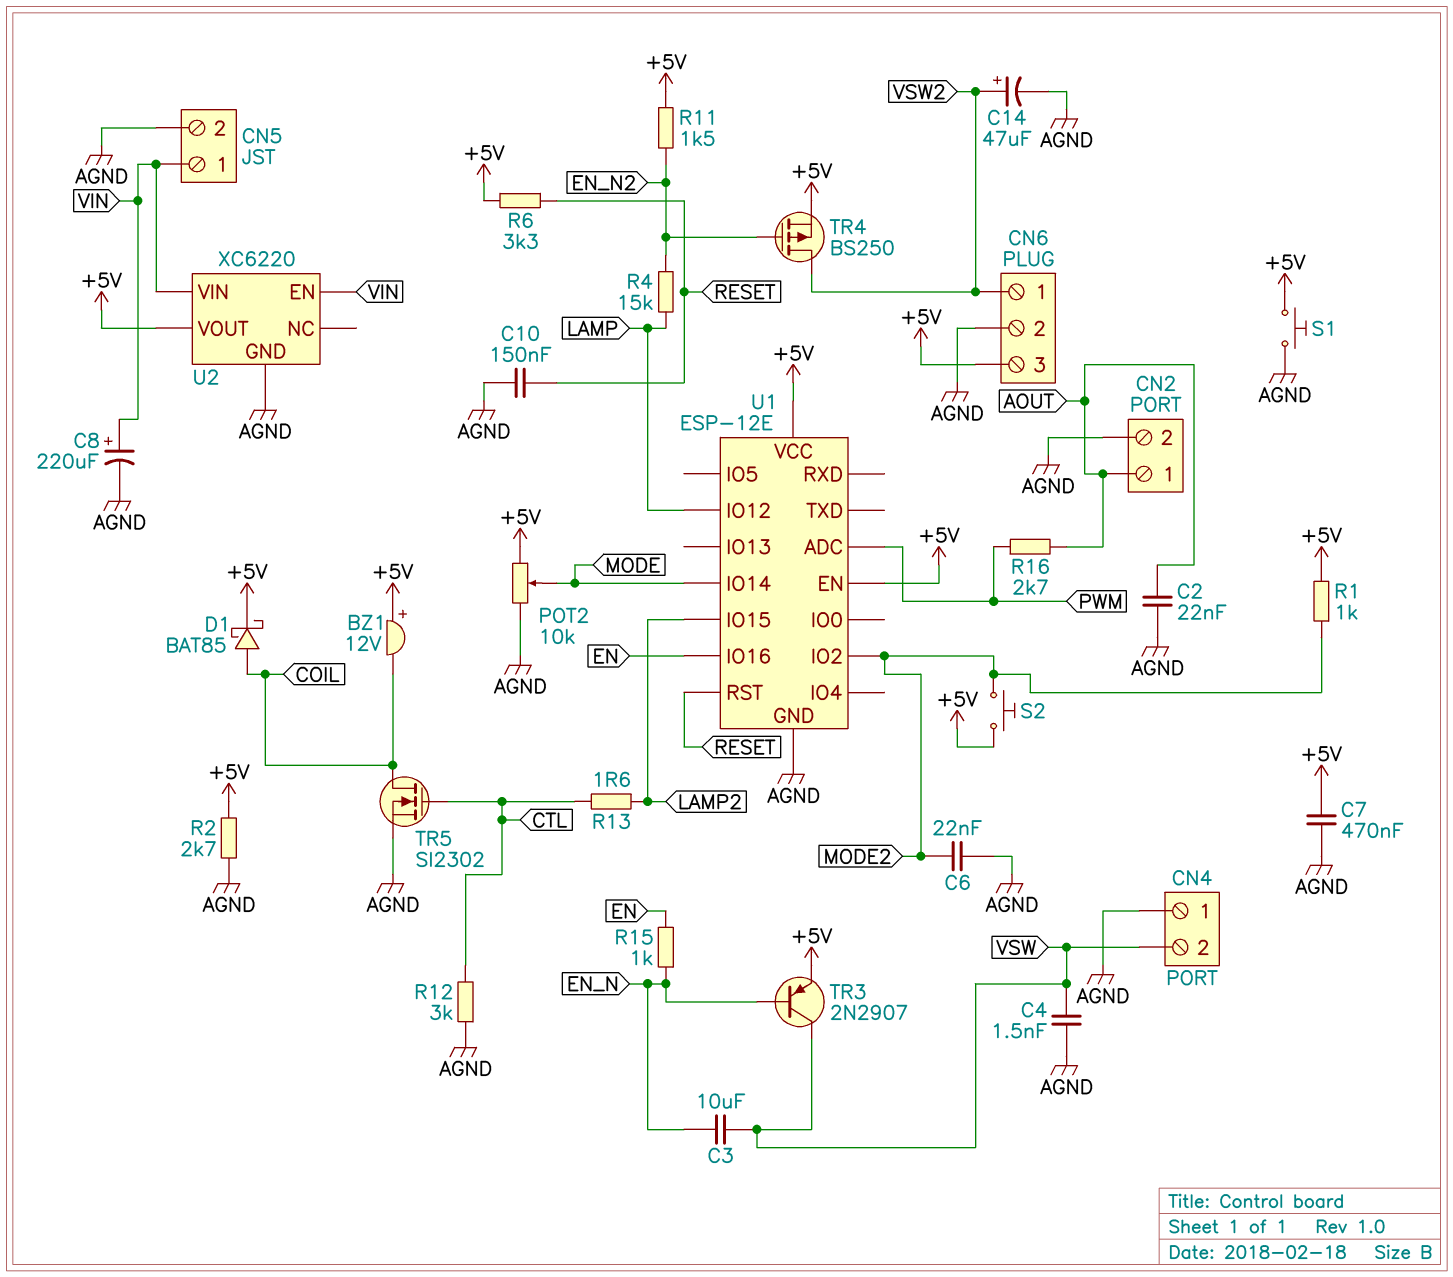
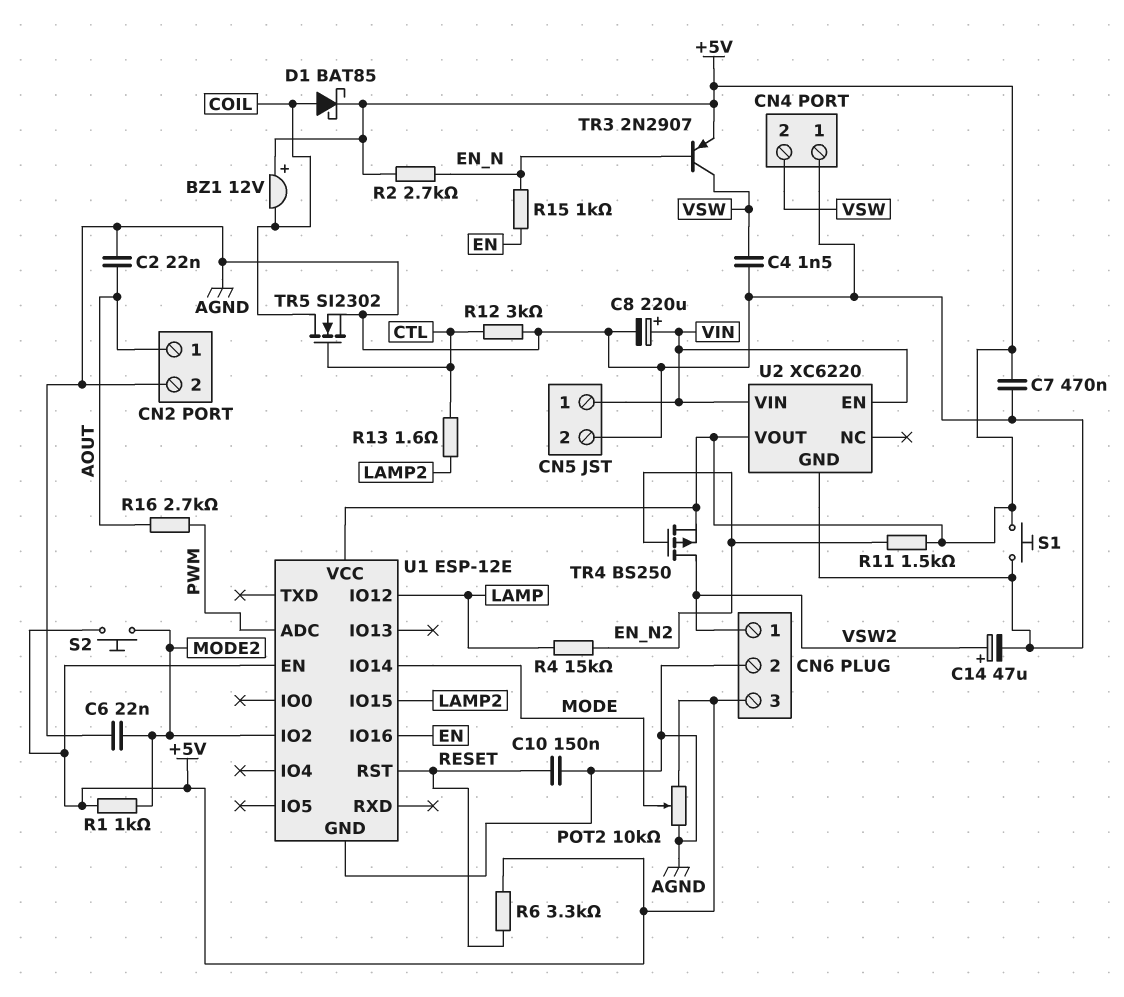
C3: 10uF (EN_N, VSW) -> none
R2: 2.7k (+5V, AGND) -> 2.7k (+5V, EN_N)

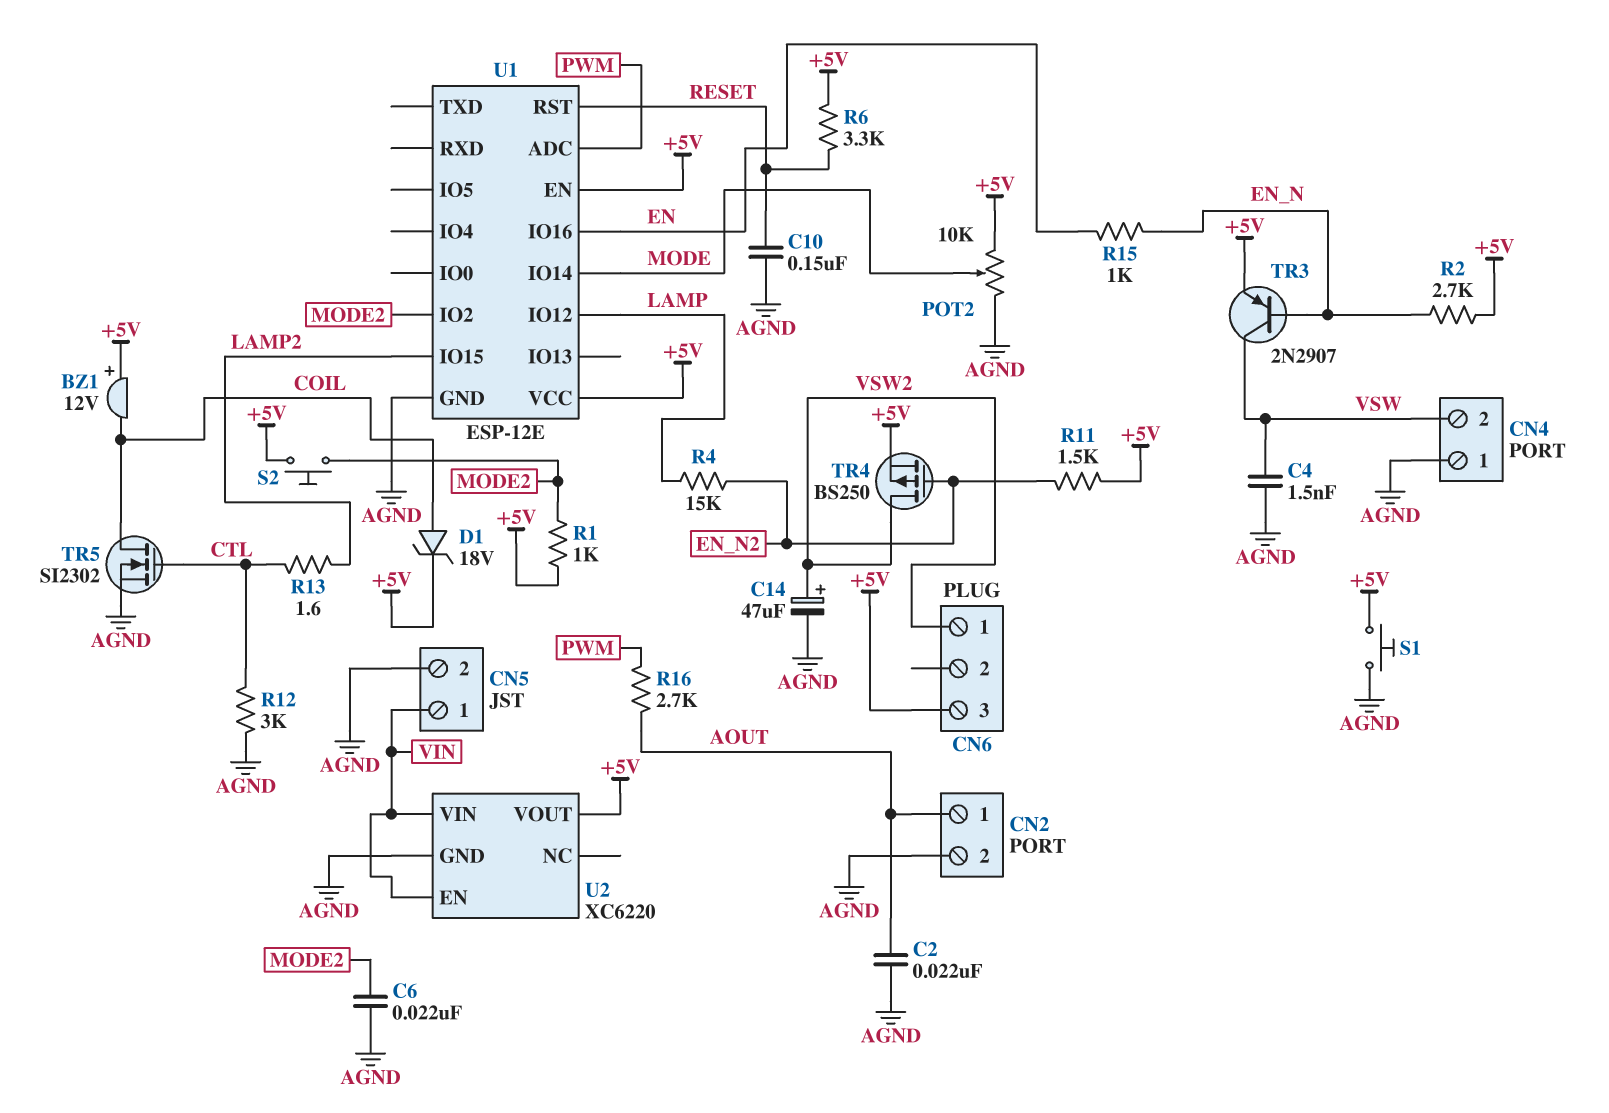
C7: 470nF (+5V, AGND) -> none
C8: 220uF (plus VIN, minus AGND) -> none
CN6 pin 2: AGND -> none
D1: schottky BAT85 (A COIL, K +5V) -> zener 18V (A COIL, K +5V)

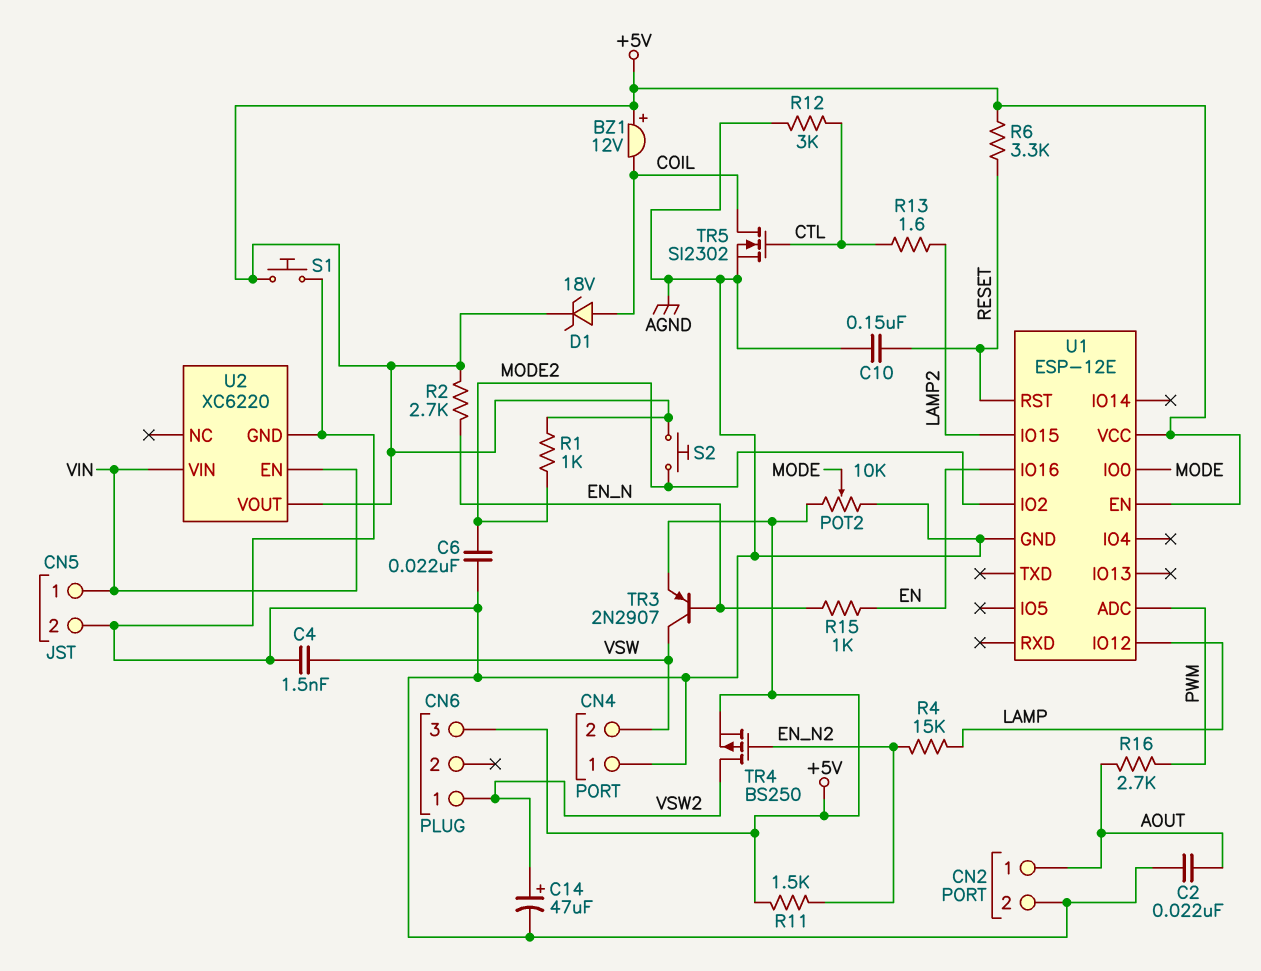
U1 pin IO0: none -> MODE
U1 pin IO14: MODE -> none

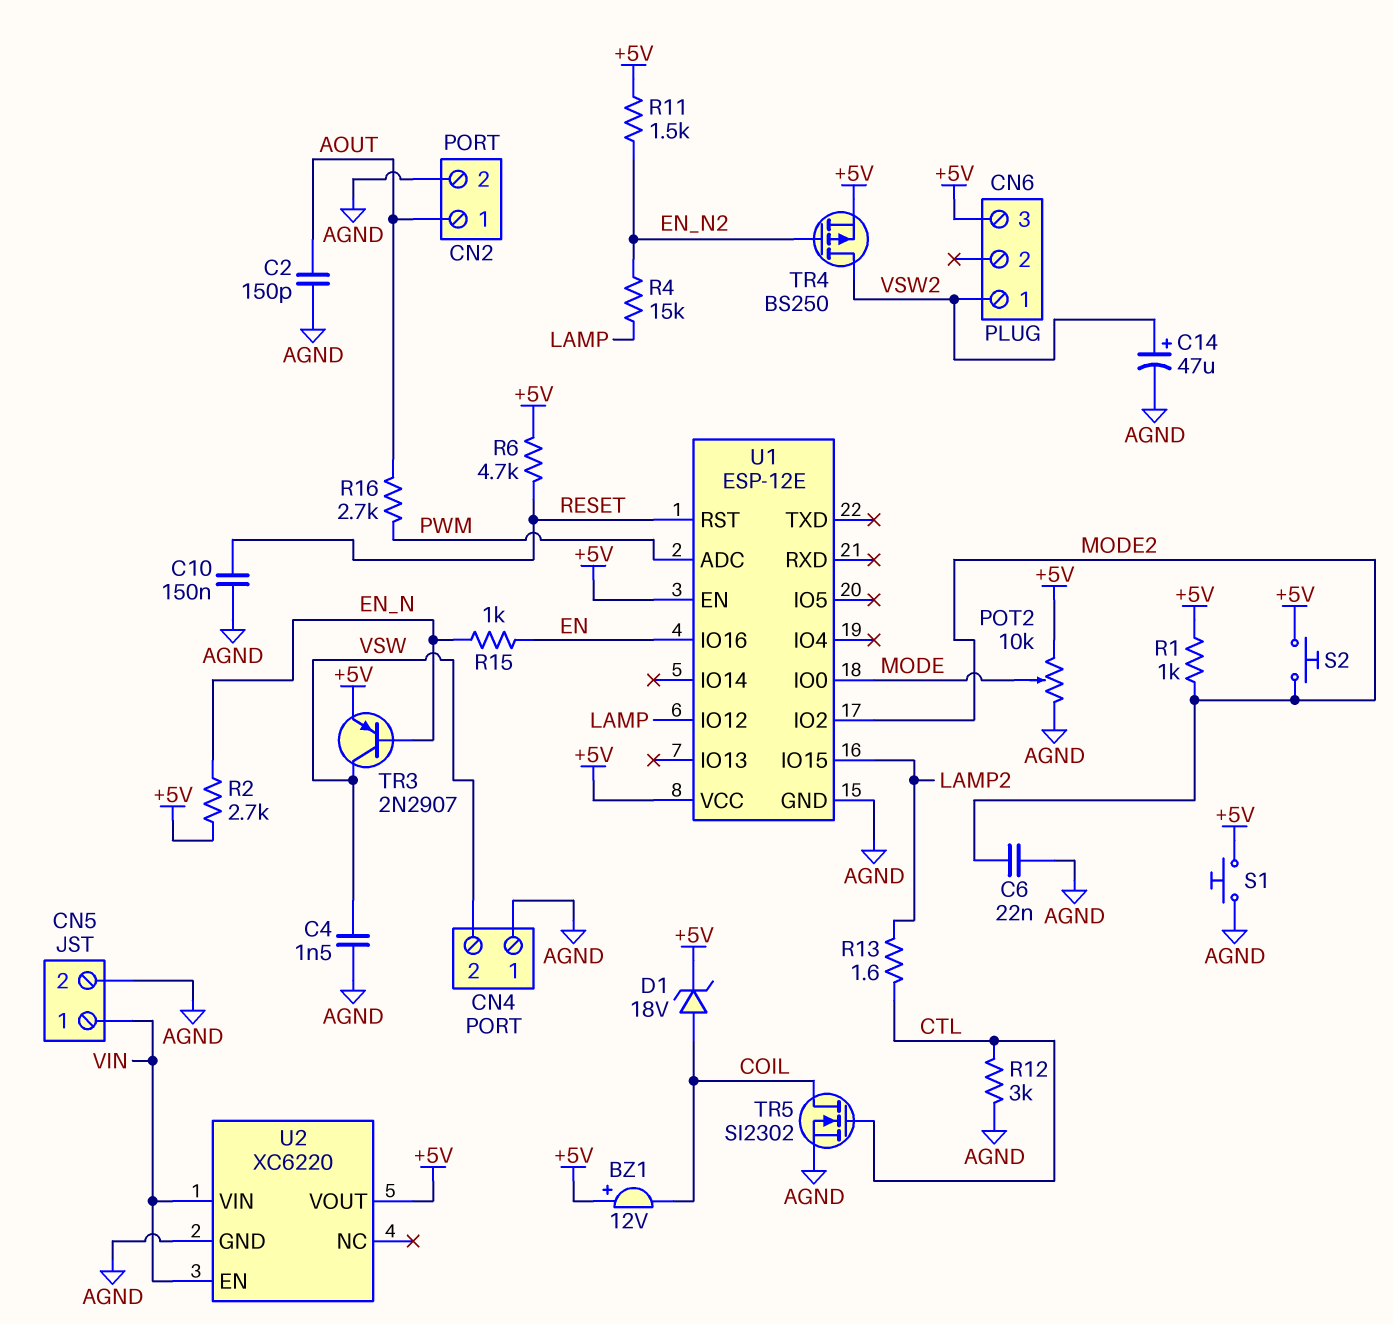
C2: 22nF (AGND, AOUT) -> 150pF (AGND, AOUT)
R6: 3.3k (+5V, RESET) -> 4.7k (+5V, RESET)

